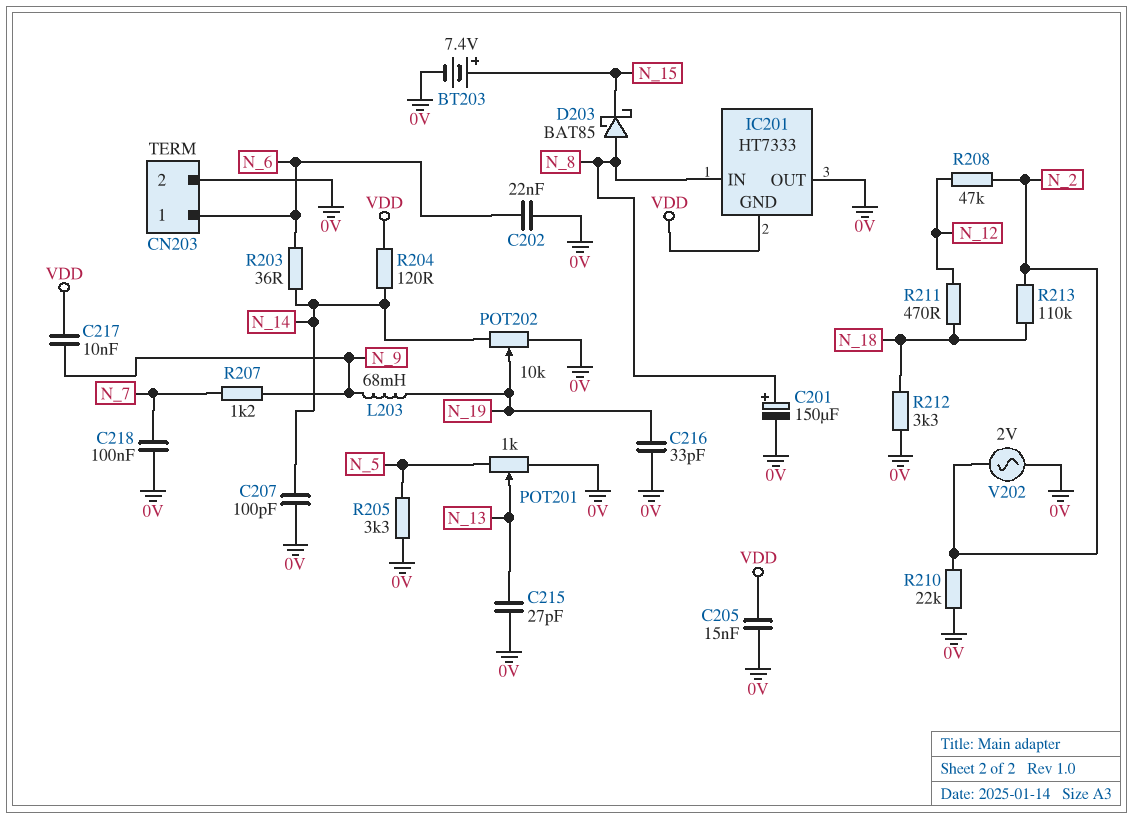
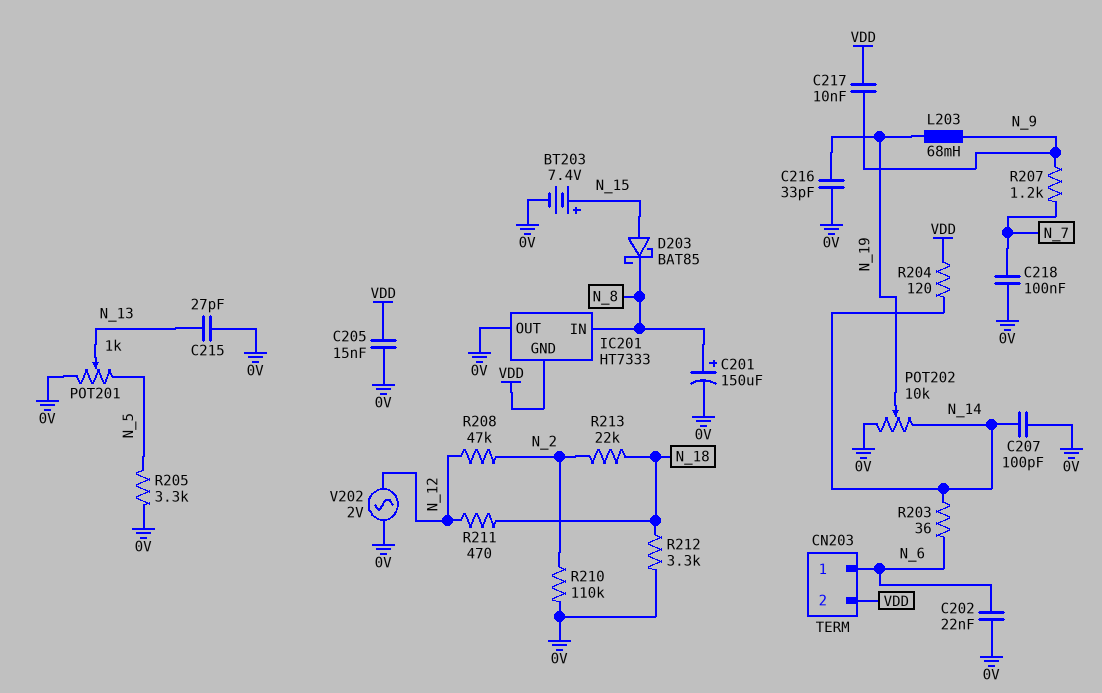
CN203 pin 2: 0V -> VDD
D203: schottky BAT85 (A N_8, K N_15) -> schottky BAT85 (A N_15, K N_8)
R210: 22k (0V, N_2) -> 110k (0V, N_2)
R213: 110k (N_2, N_18) -> 22k (N_2, N_18)
V202: AC 2V (0V, N_2) -> AC 2V (0V, N_12)

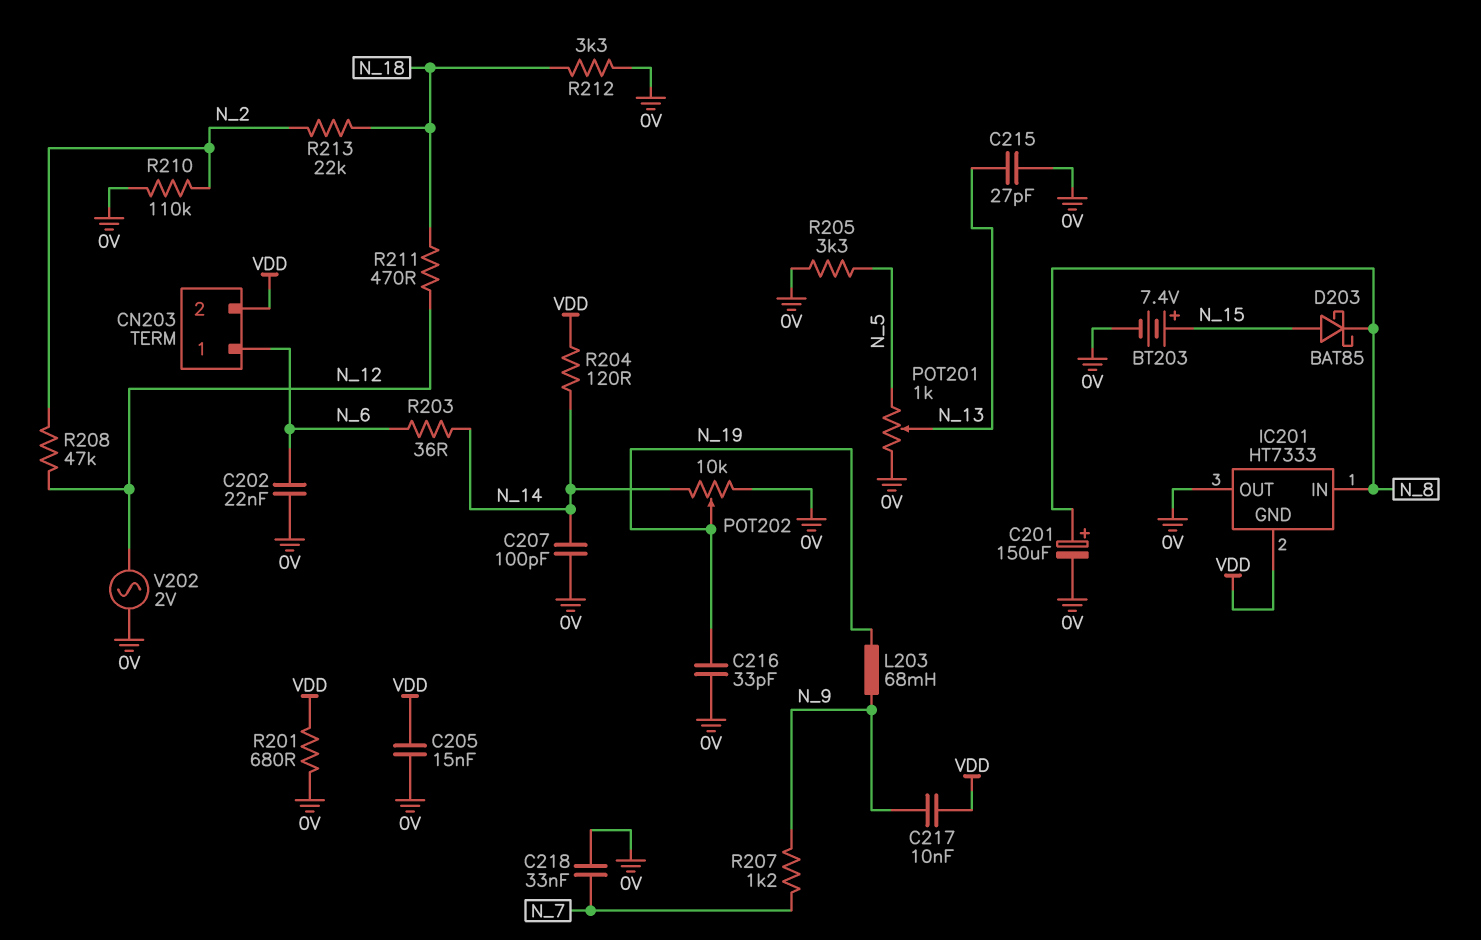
C218: 100nF (0V, N_7) -> 33nF (0V, N_7)
R201: none -> 680 (0V, VDD)

